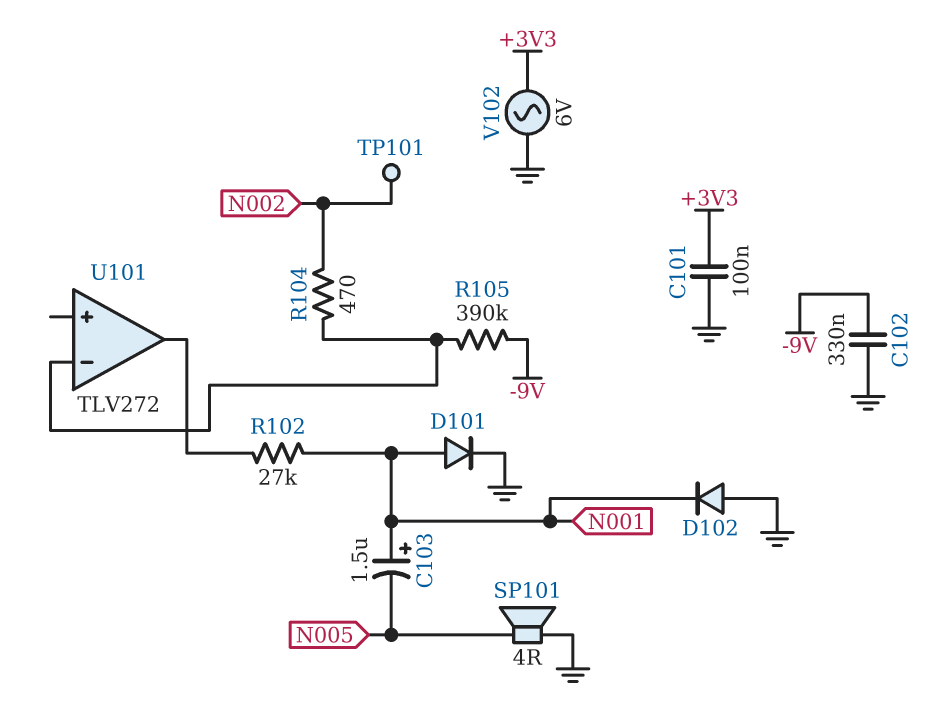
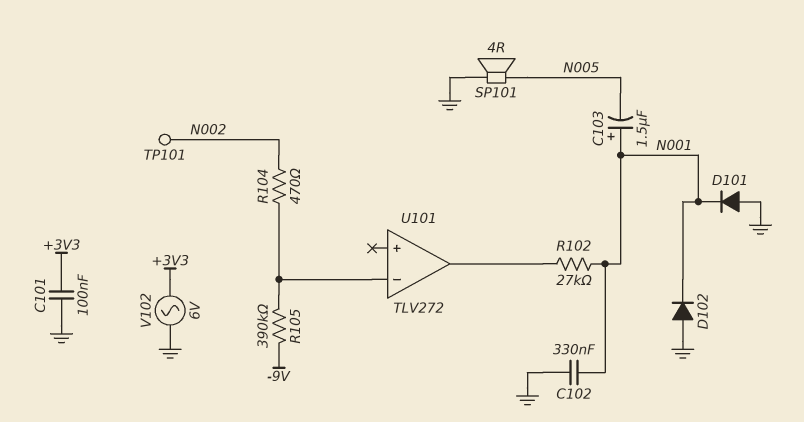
C102: 330nF (-9V, GND) -> 330nF (GND, N001)
D101: diode (A N001, K GND) -> diode (A GND, K N001)

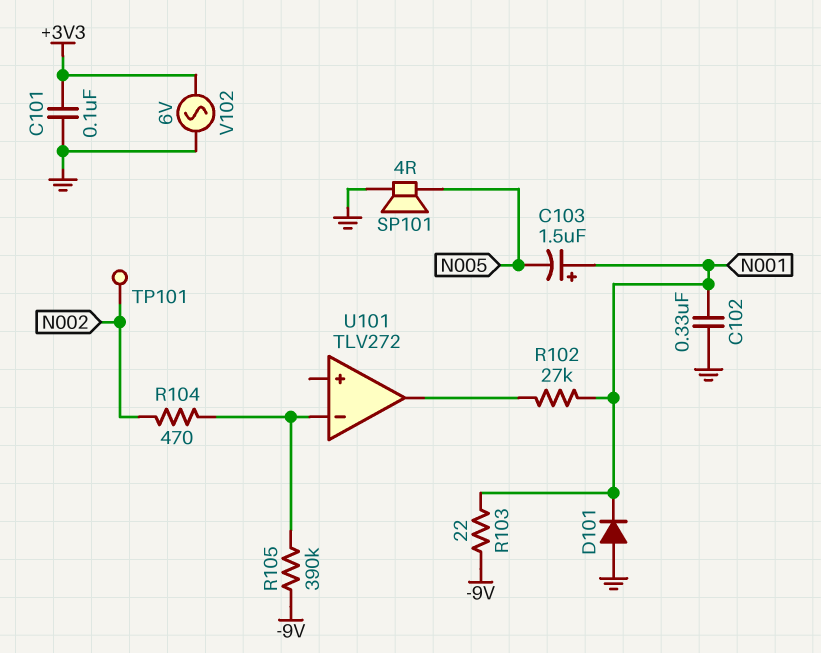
D102: diode (A GND, K N001) -> none
R103: none -> 22 (-9V, N001)

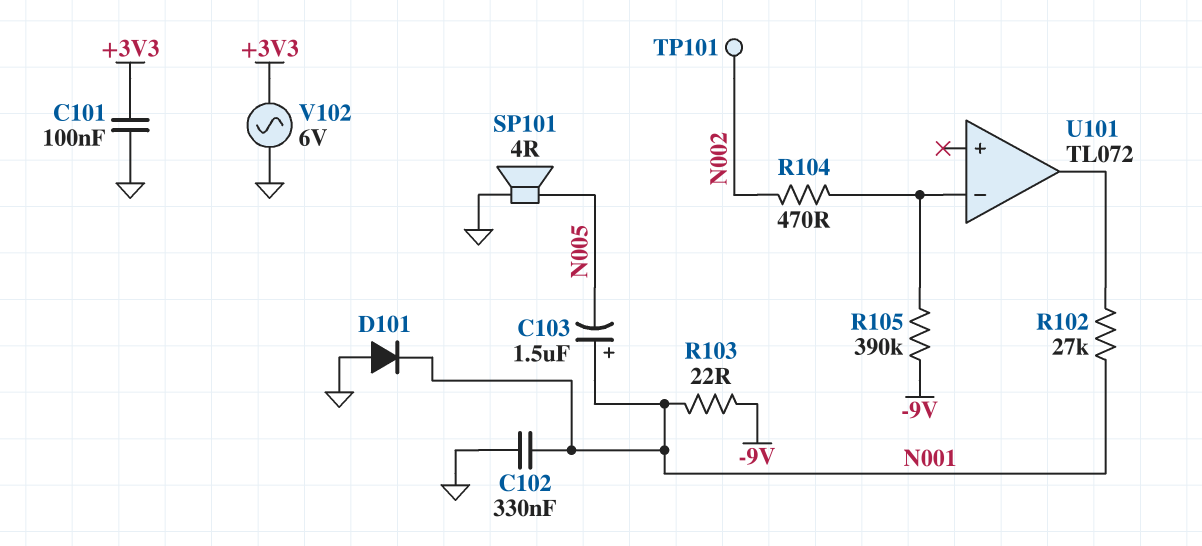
U101: TLV272 -> TL072

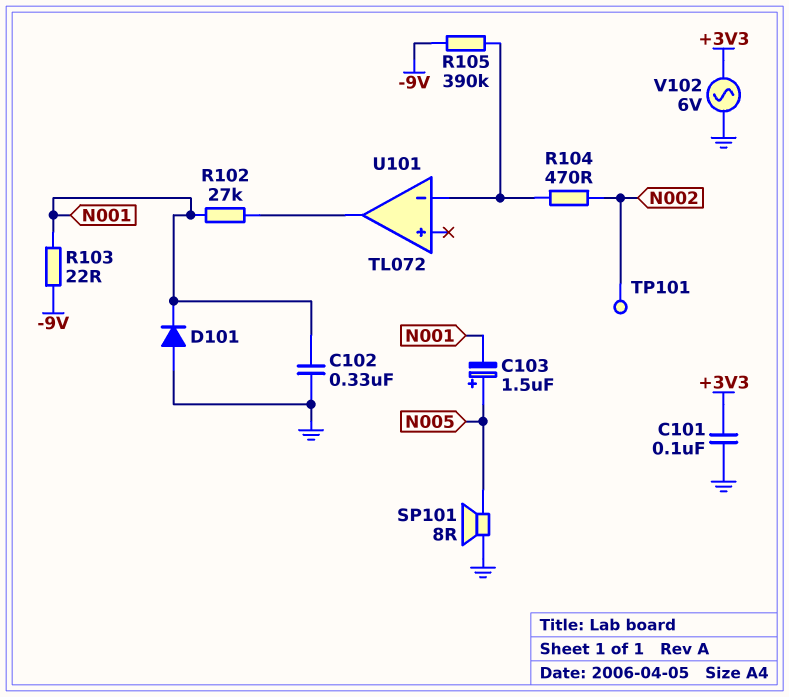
C103: 1.5uF (plus N001, minus N005) -> 1.5uF (plus N005, minus N001)
SP101: speaker 4R (GND, N005) -> speaker 8R (GND, N005)

